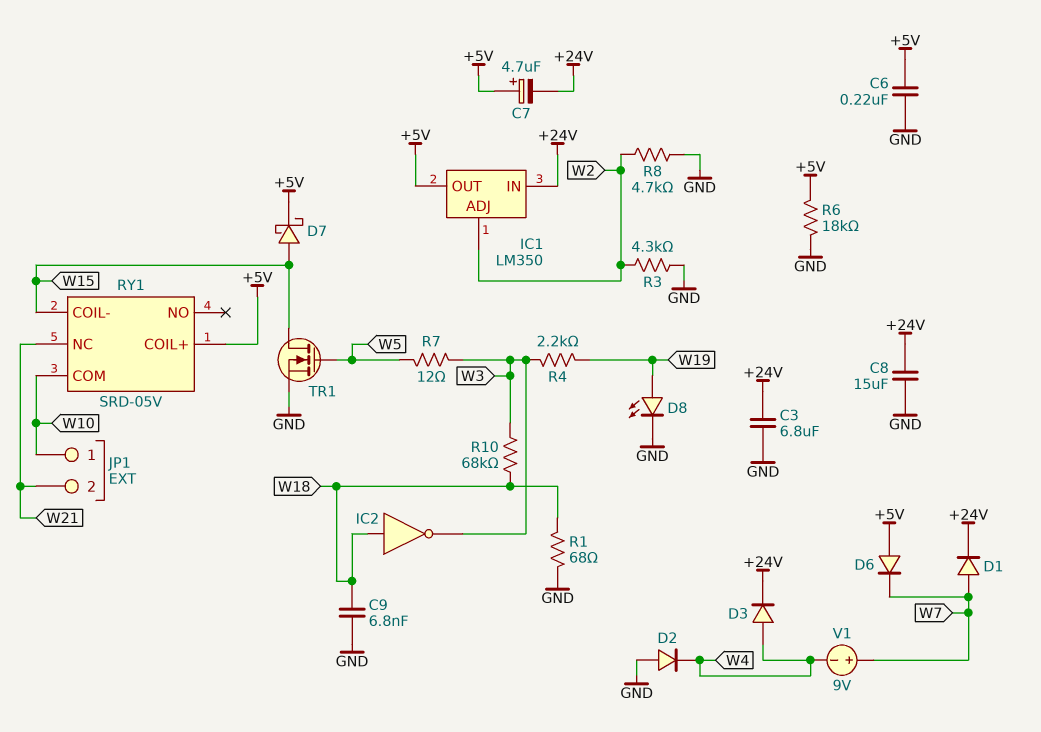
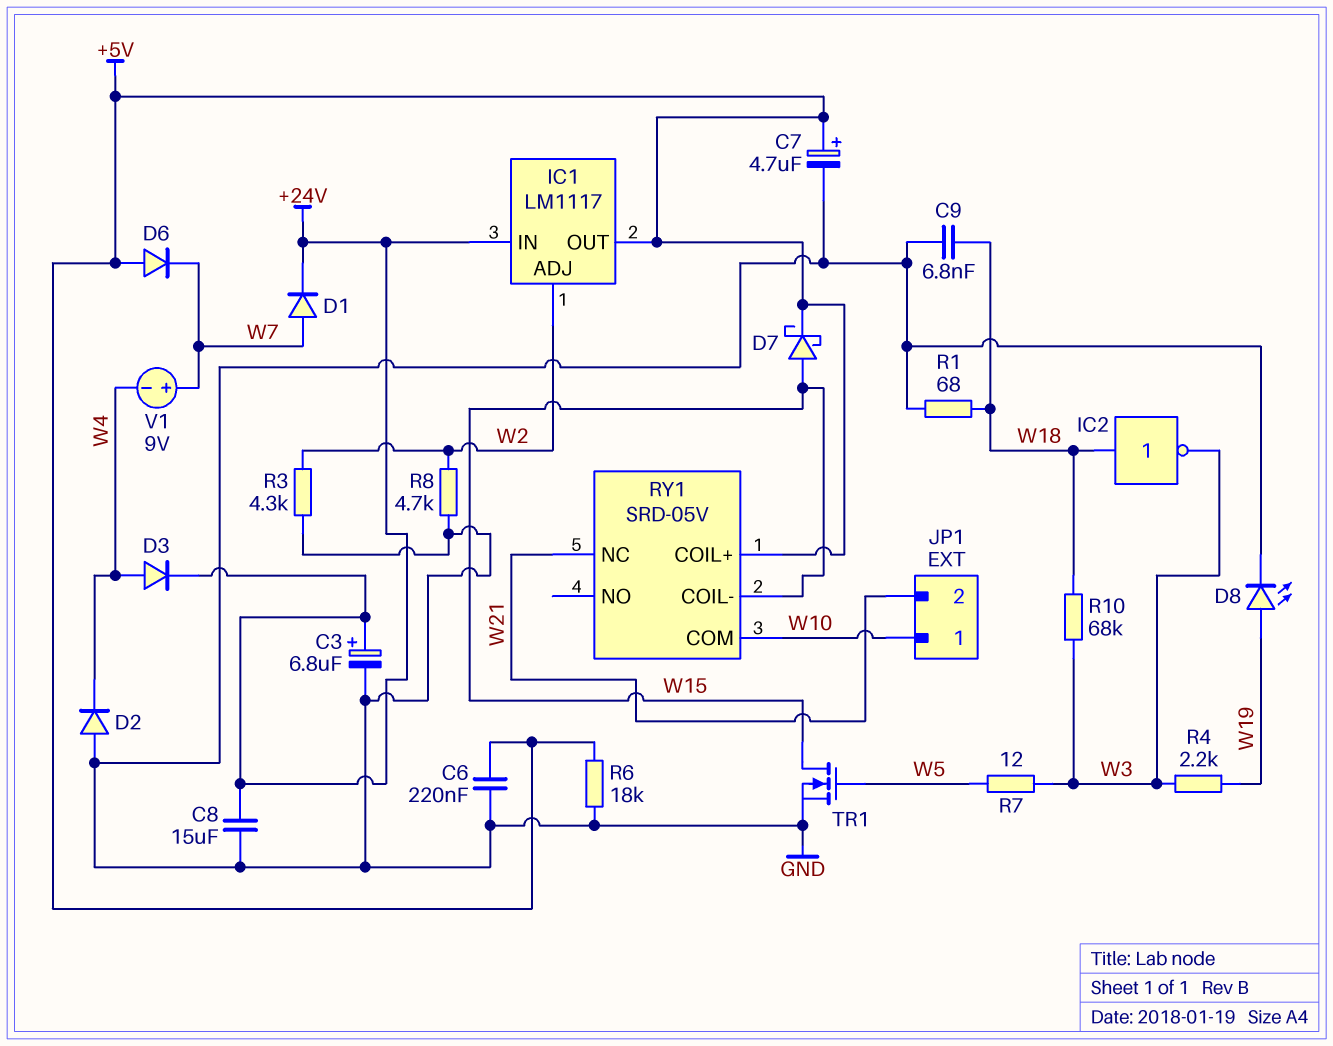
C3: 6.8uF (+24V, GND) -> 6.8uF (plus +24V, minus GND)
C7: 4.7uF (plus +5V, minus +24V) -> 4.7uF (plus +5V, minus GND)
IC1: LM350 -> LM1117

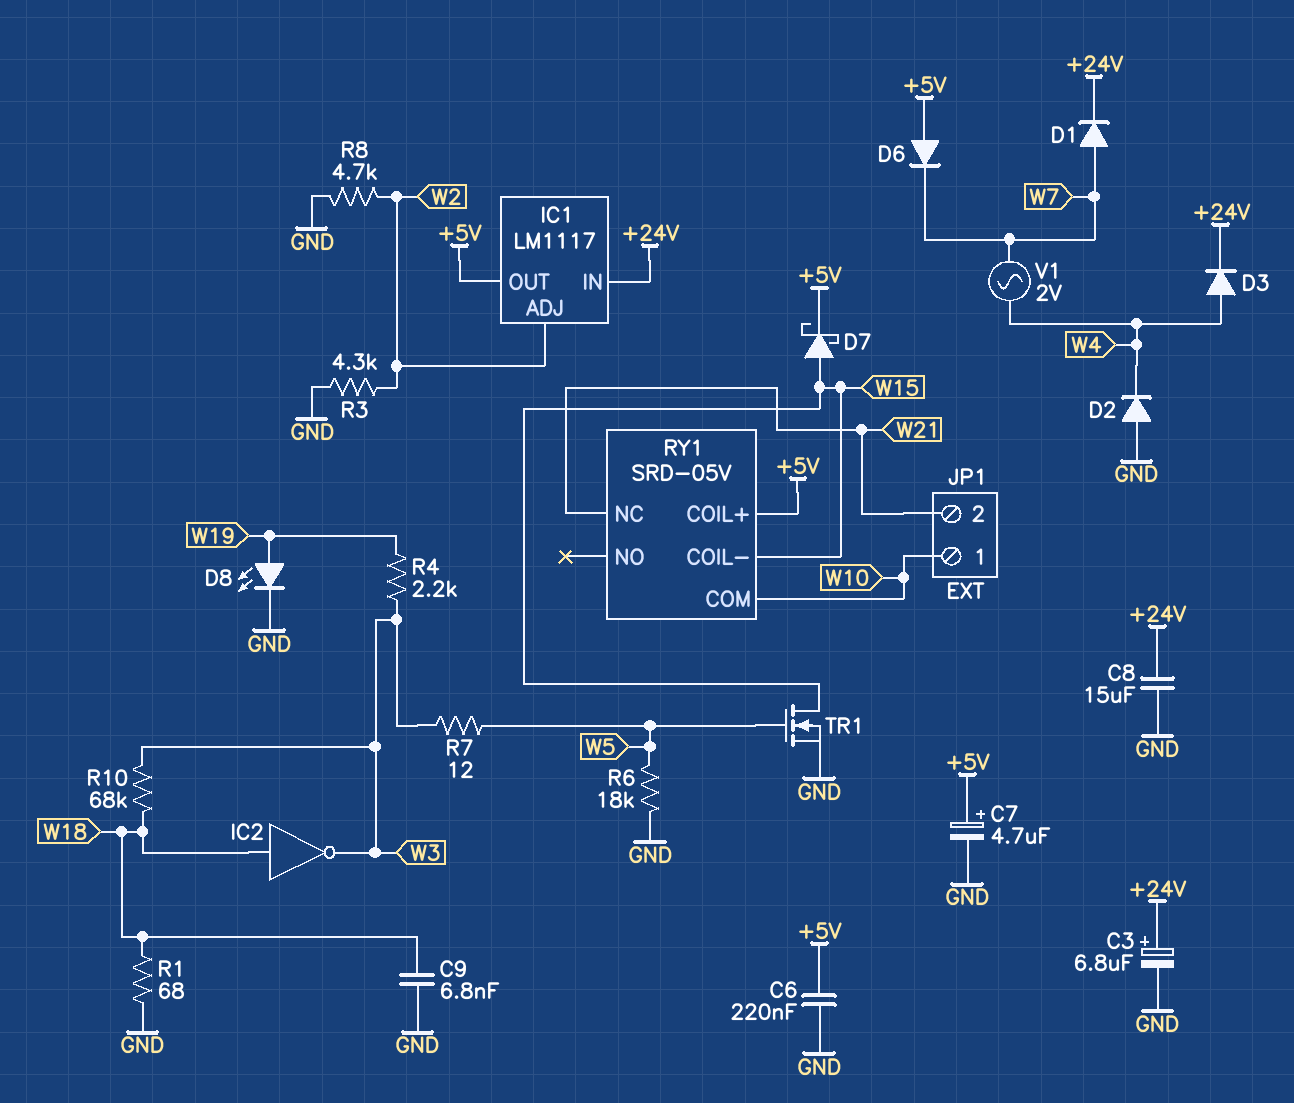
R6: 18k (+5V, GND) -> 18k (GND, W5)
V1: 9V (plus W7, minus W4) -> AC 2V (W4, W7)

